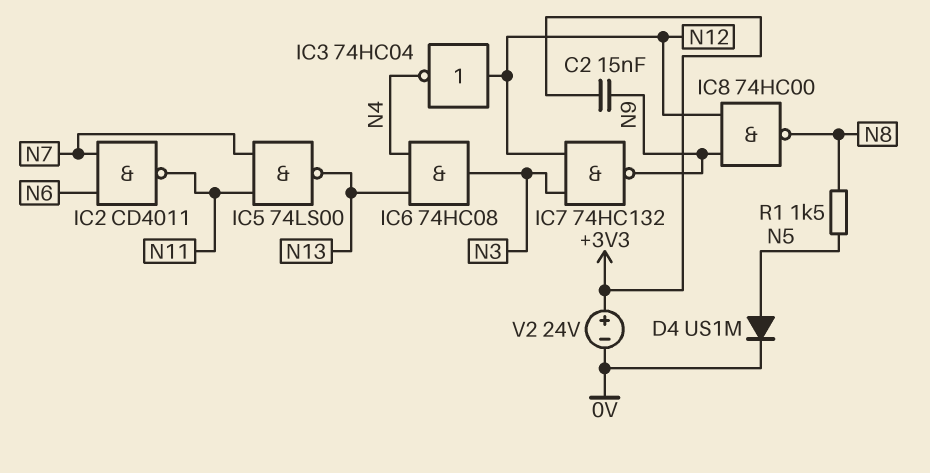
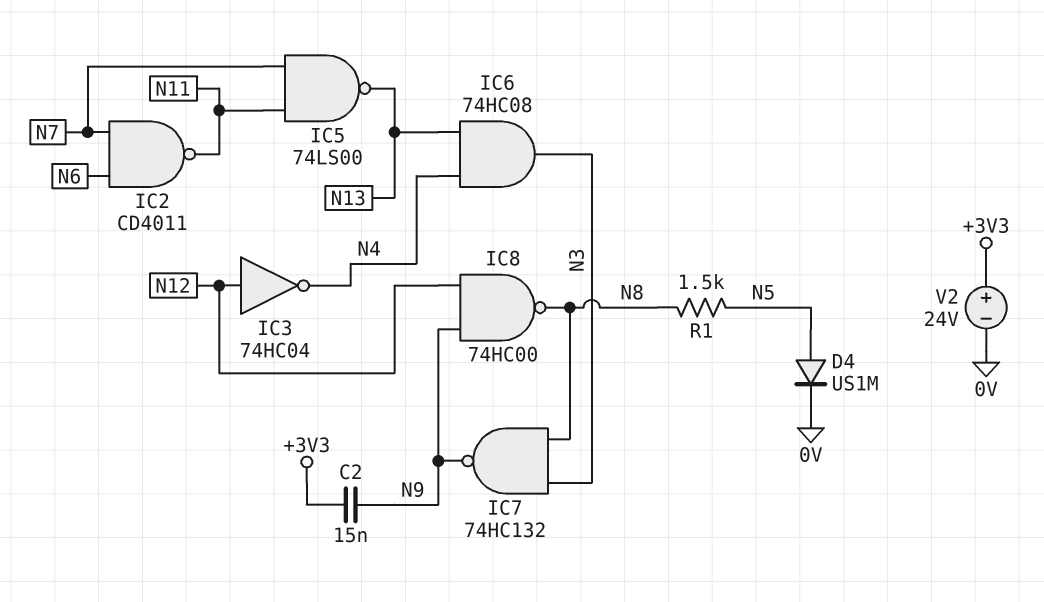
IC7: NAND 74HC132 (in N3, in N12, out N9) -> NAND 74HC132 (in N3, in N8, out N9)

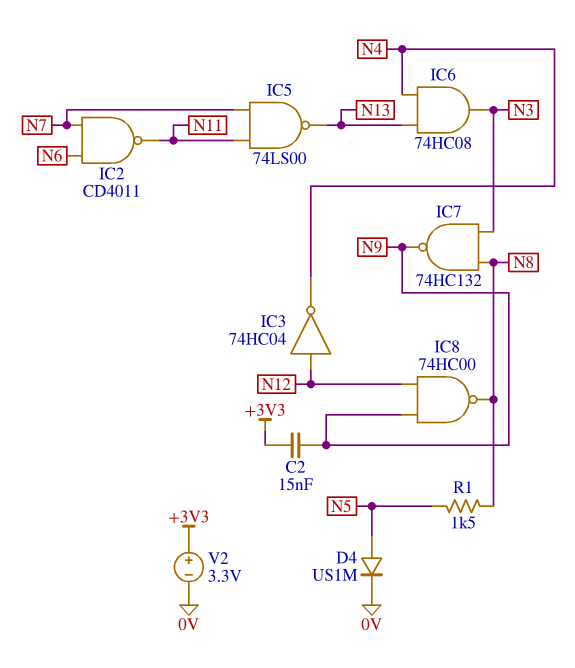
V2: 24V (plus +3V3, minus 0V) -> 3.3V (plus +3V3, minus 0V)

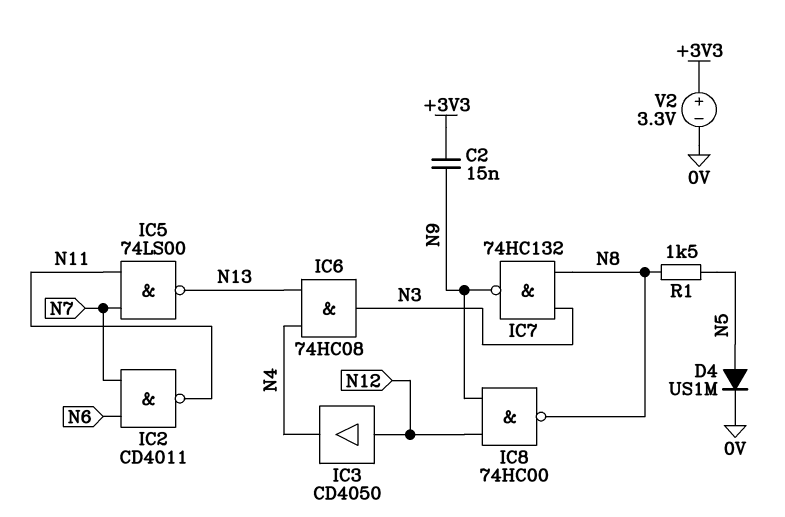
IC3: NOT 74HC04 (in N12, out N4) -> buffer CD4050 (in N12, out N4)

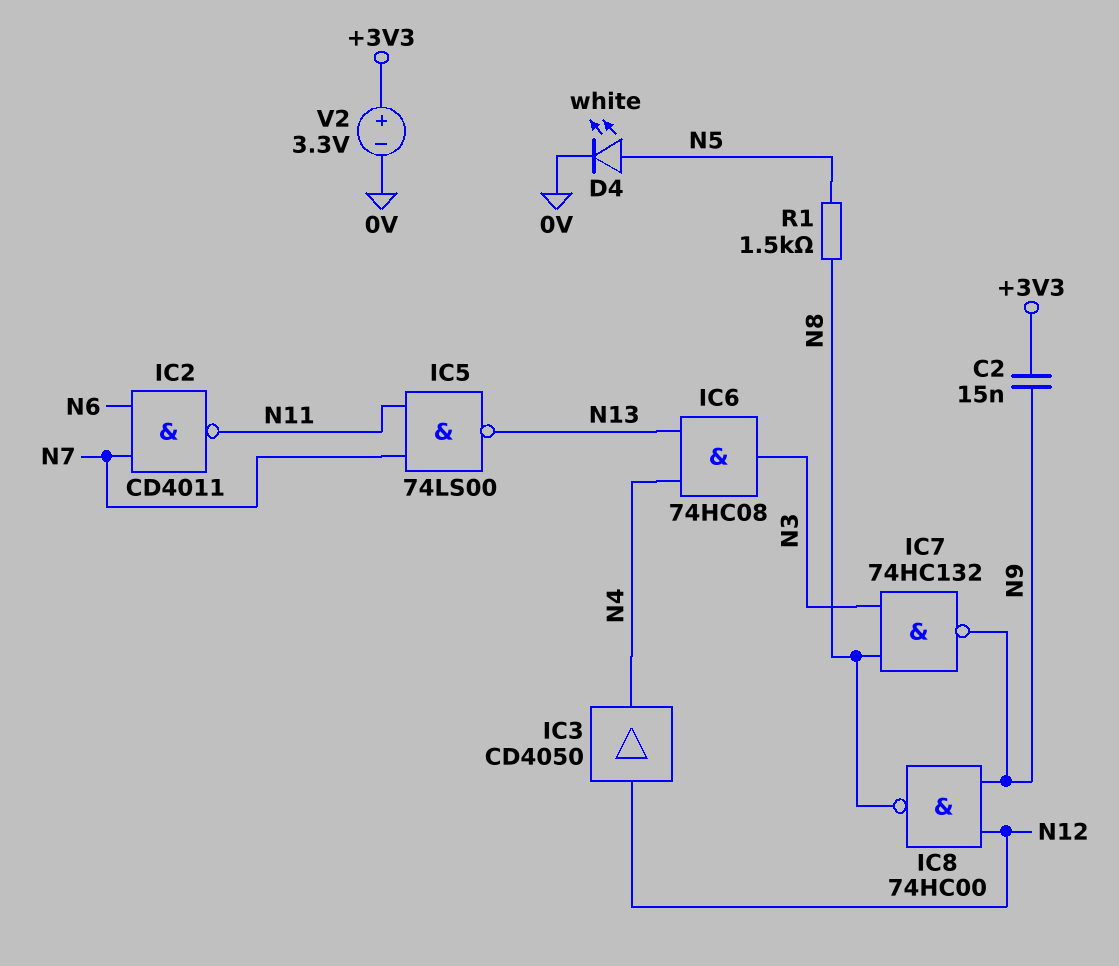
D4: diode US1M (A N5, K 0V) -> LED white (A N5, K 0V)

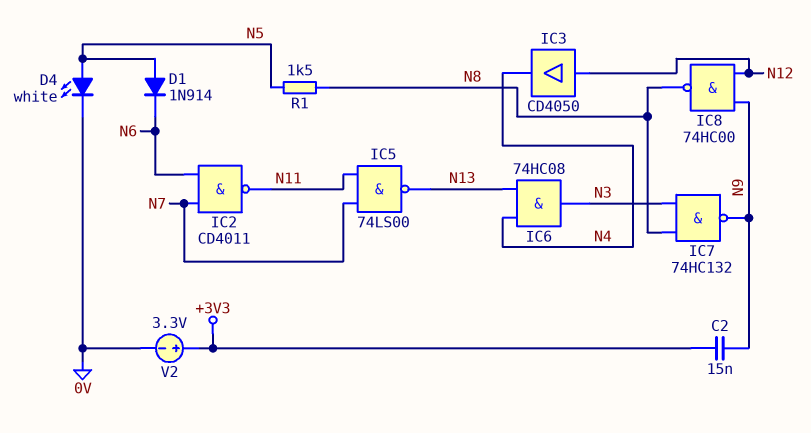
D1: none -> diode 1N914 (A N5, K N6)

